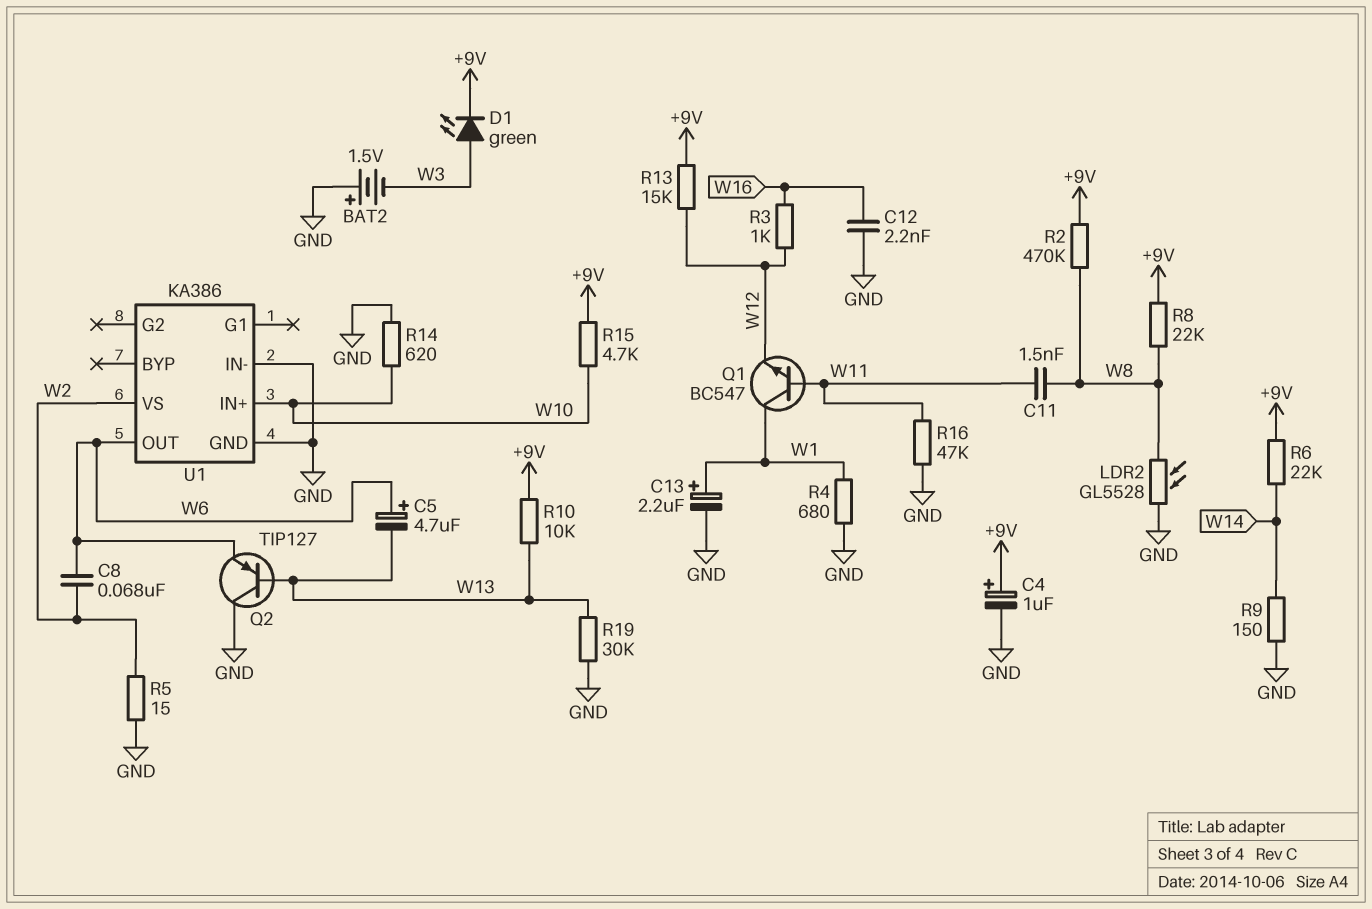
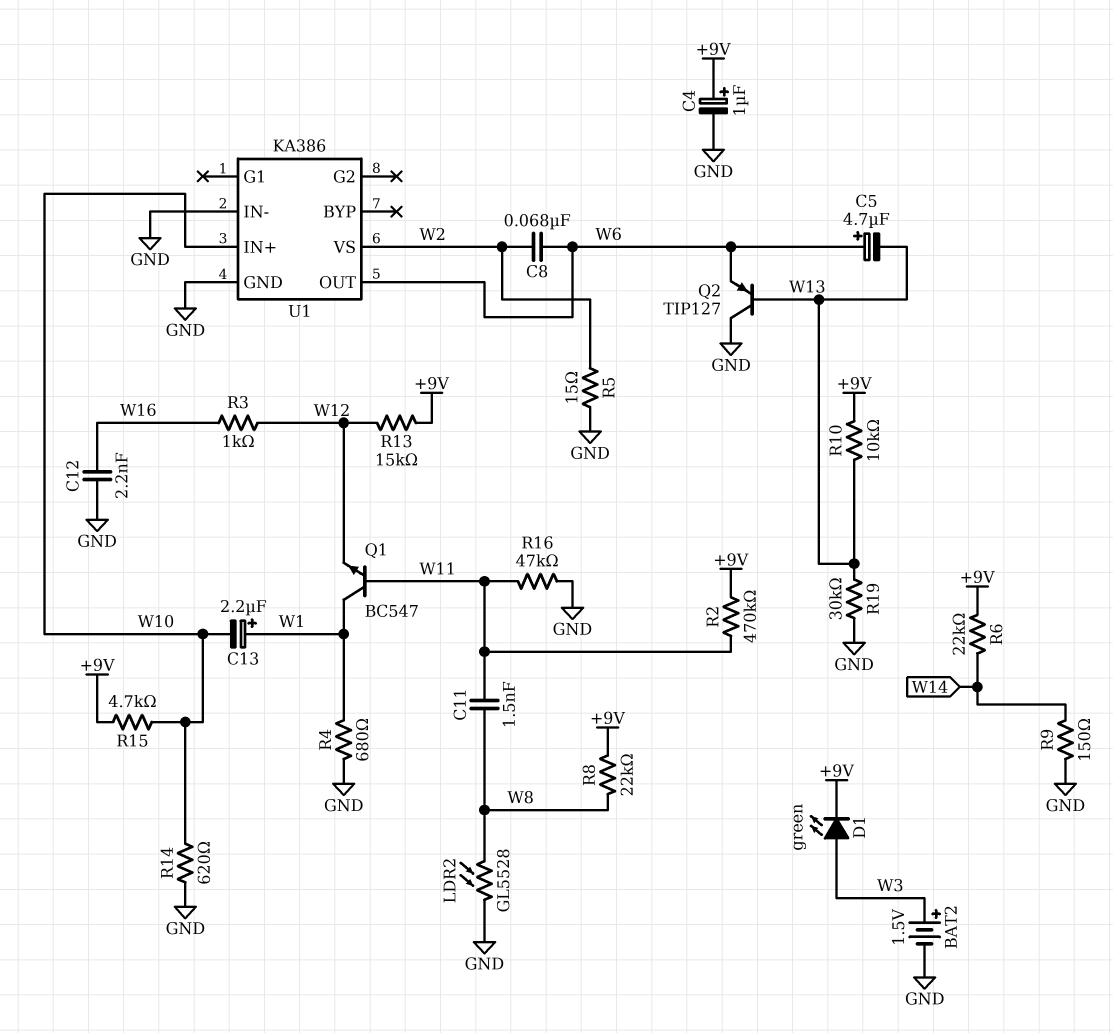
BAT2: 1.5V (plus GND, minus W3) -> 1.5V (plus W3, minus GND)
C13: 2.2uF (plus W1, minus GND) -> 2.2uF (plus W1, minus W10)
R2: 470k (+9V, W8) -> 470k (+9V, W11)

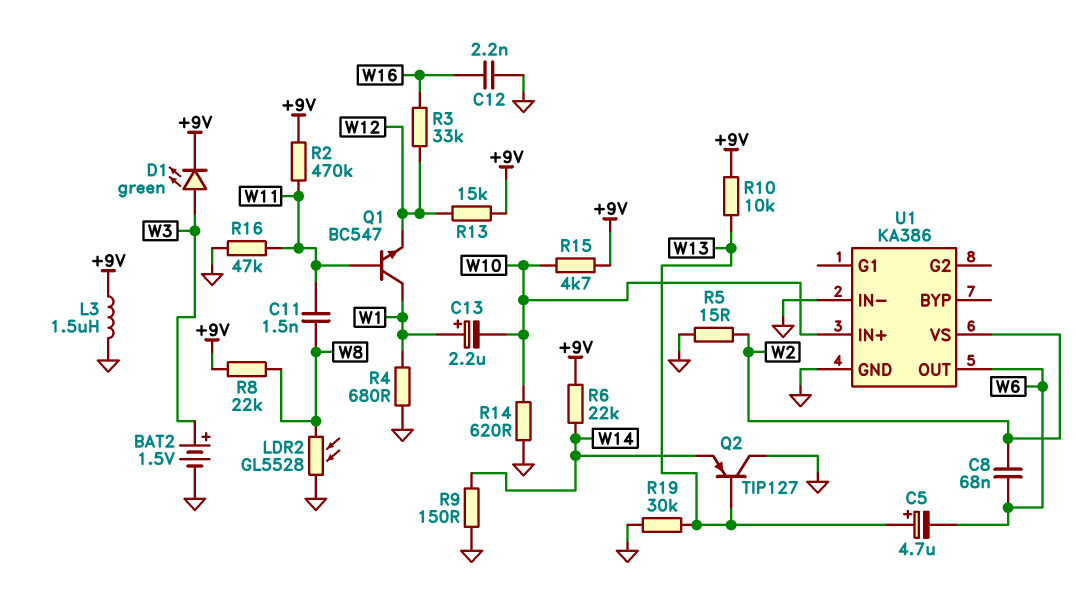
C4: 1uF (plus +9V, minus GND) -> none
C5: 4.7uF (plus W6, minus W13) -> 4.7uF (plus W13, minus W6)
L3: none -> 1.5uH (+9V, GND)
Q2: PNP TIP127 (B W13, C GND, E W6) -> PNP TIP127 (B W13, C GND, E W14)
R3: 1k (W12, W16) -> 33k (W12, W16)

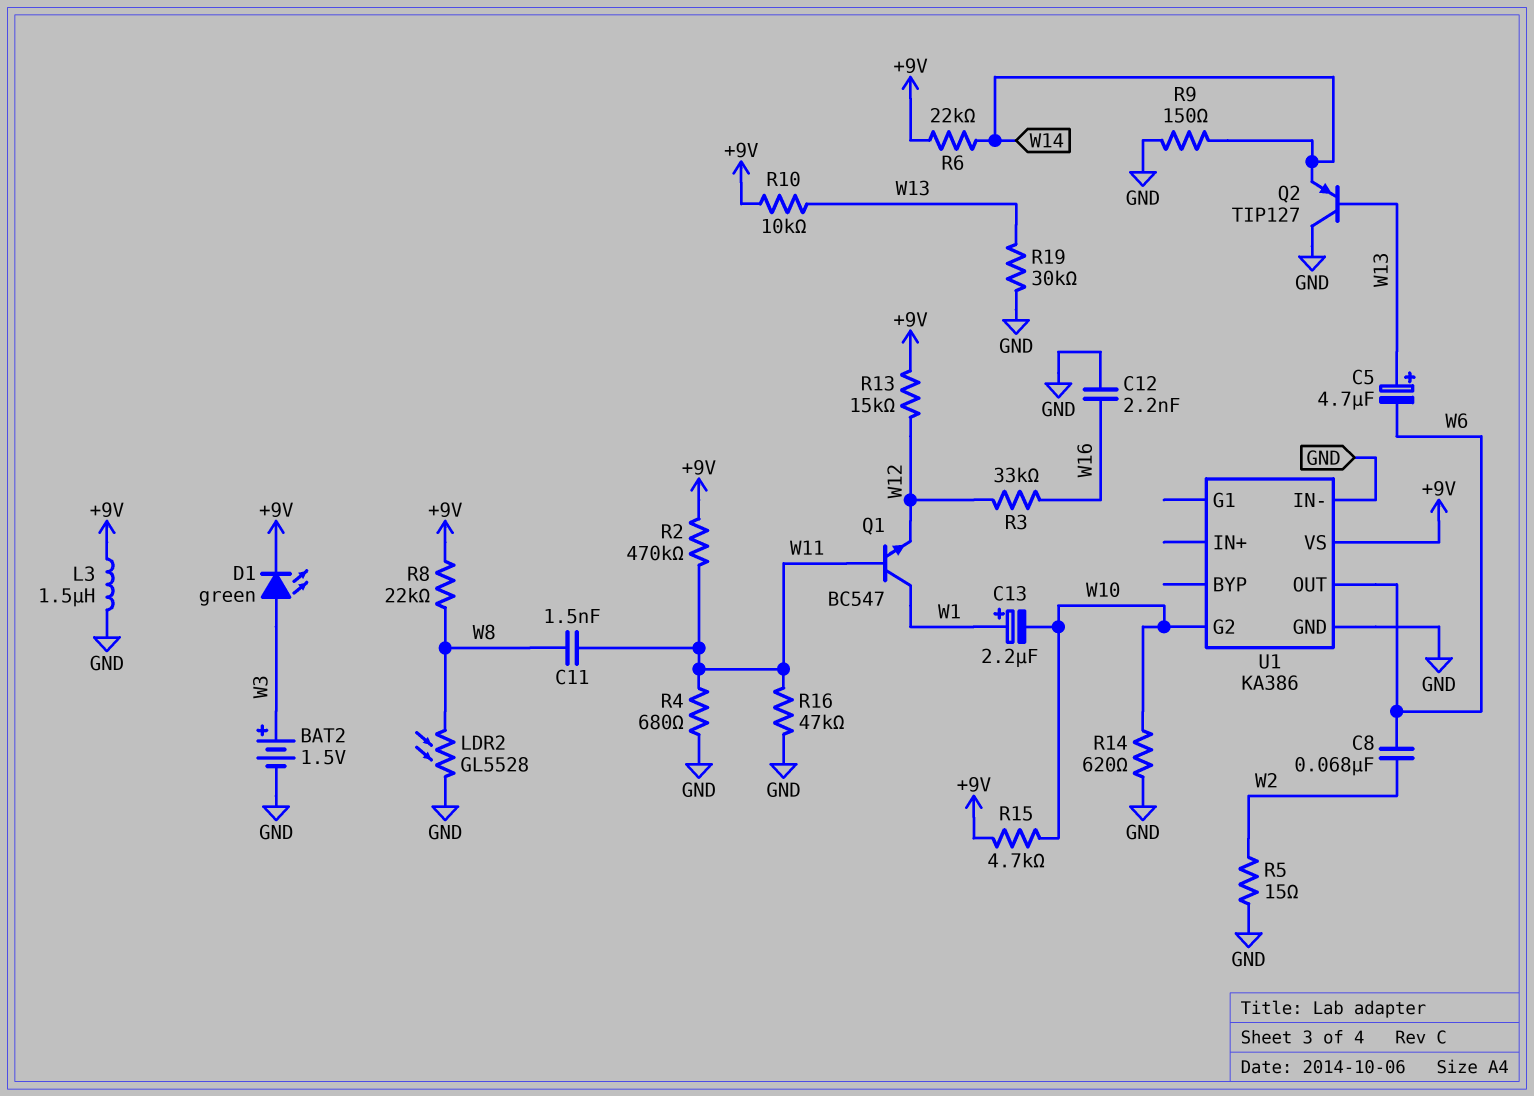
R4: 680 (GND, W1) -> 680 (GND, W11)
U1 pin G2: none -> W10
U1 pin IN+: W10 -> none
U1 pin VS: W2 -> +9V

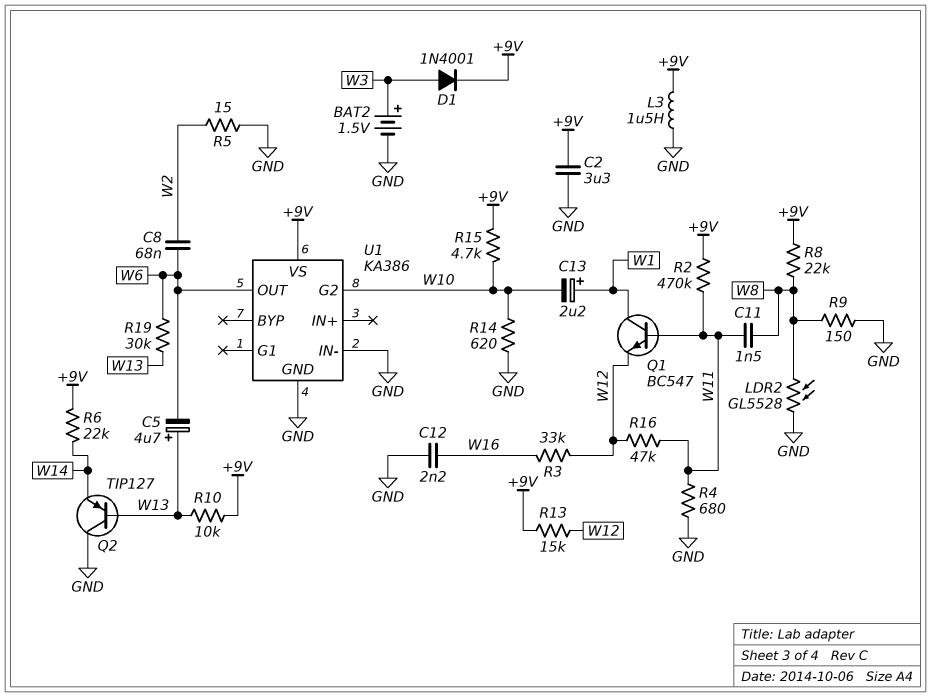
C2: none -> 3.3uF (+9V, GND)
D1: LED green (A W3, K +9V) -> diode 1N4001 (A W3, K +9V)
R9: 150 (GND, W14) -> 150 (GND, W8)
R16: 47k (GND, W11) -> 47k (W11, W12)
R19: 30k (GND, W13) -> 30k (W6, W13)

